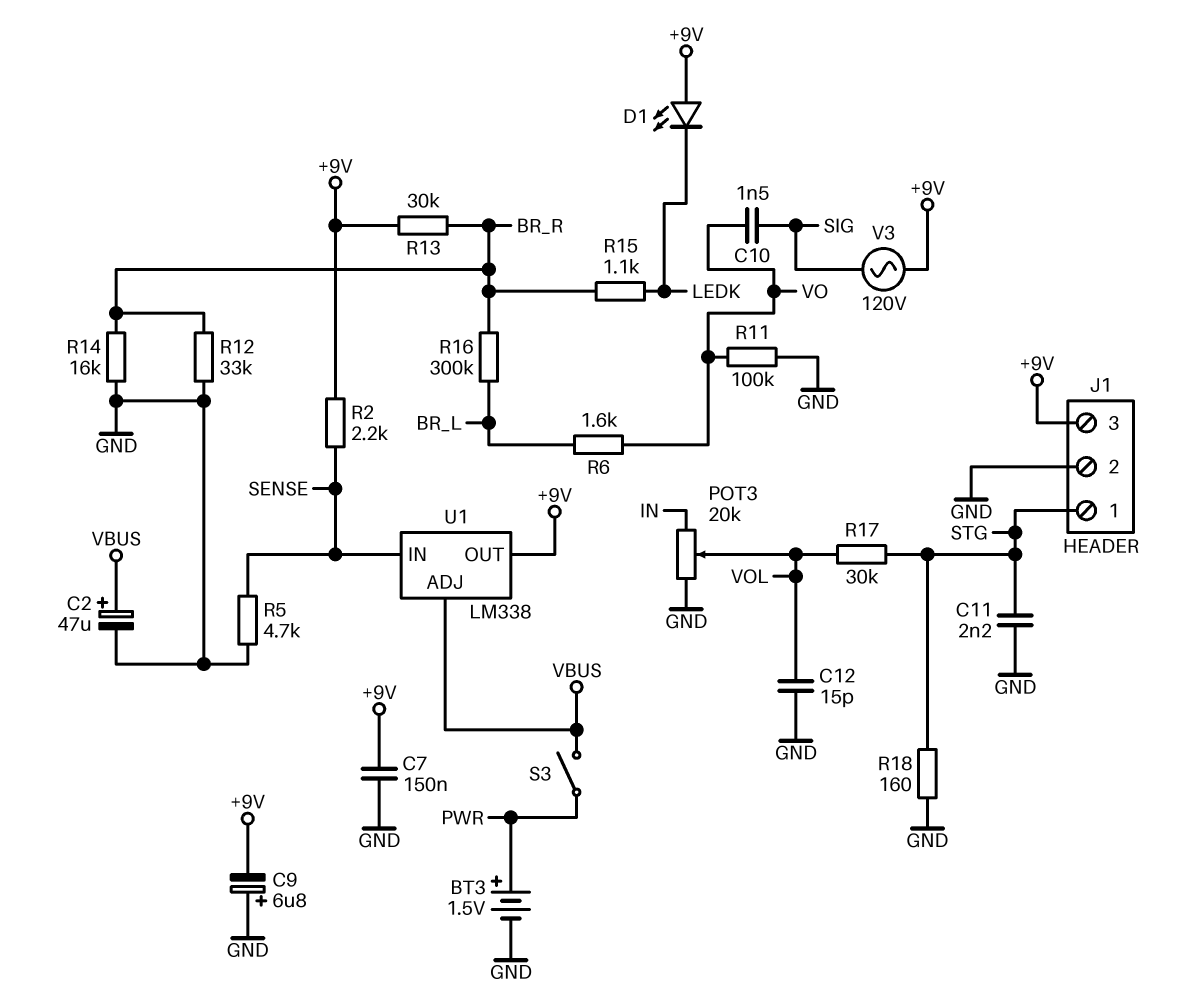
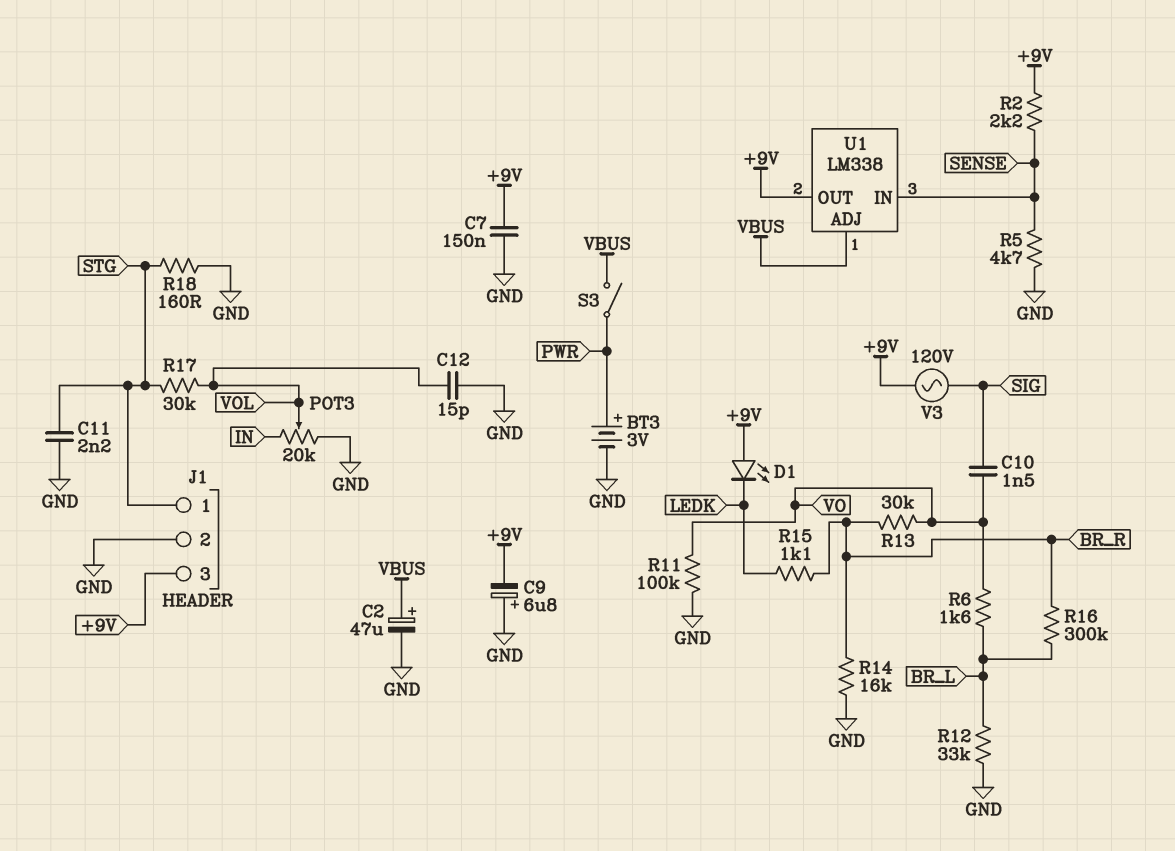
BT3: 1.5V (plus PWR, minus GND) -> 3V (plus PWR, minus GND)
R12: 33k (BR_R, GND) -> 33k (BR_L, GND)
R13: 30k (+9V, BR_R) -> 30k (BR_R, VO)

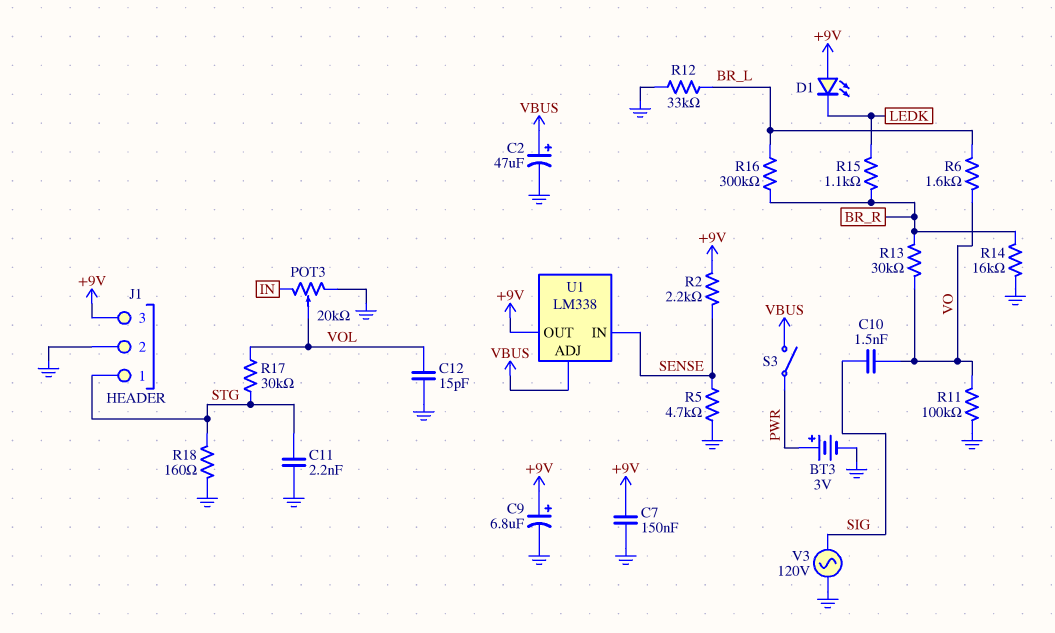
C9: 6.8uF (plus GND, minus +9V) -> 6.8uF (plus +9V, minus GND)
V3: AC 120V (+9V, SIG) -> AC 120V (GND, SIG)

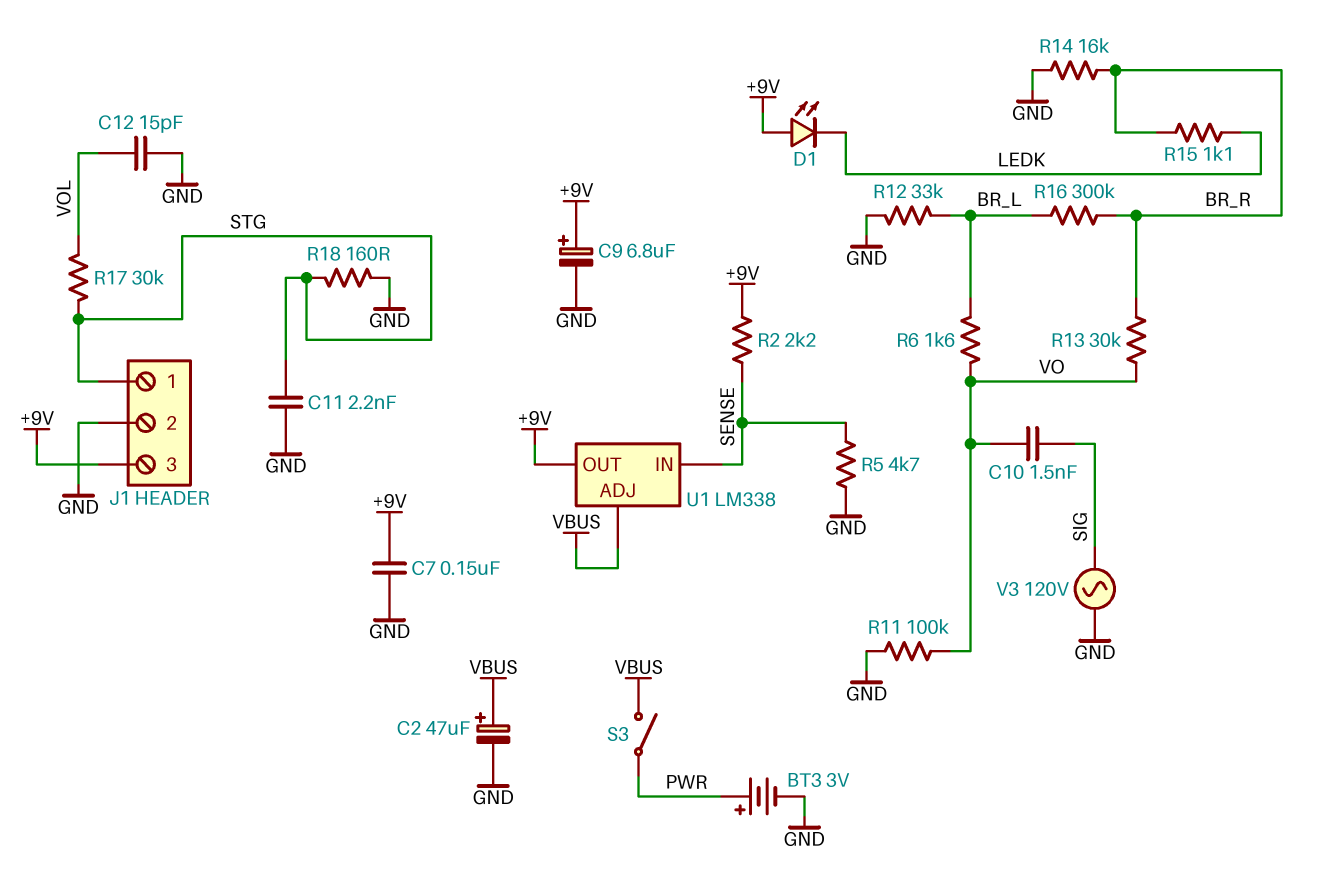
POT3: 20k (GND, IN, wiper VOL) -> none

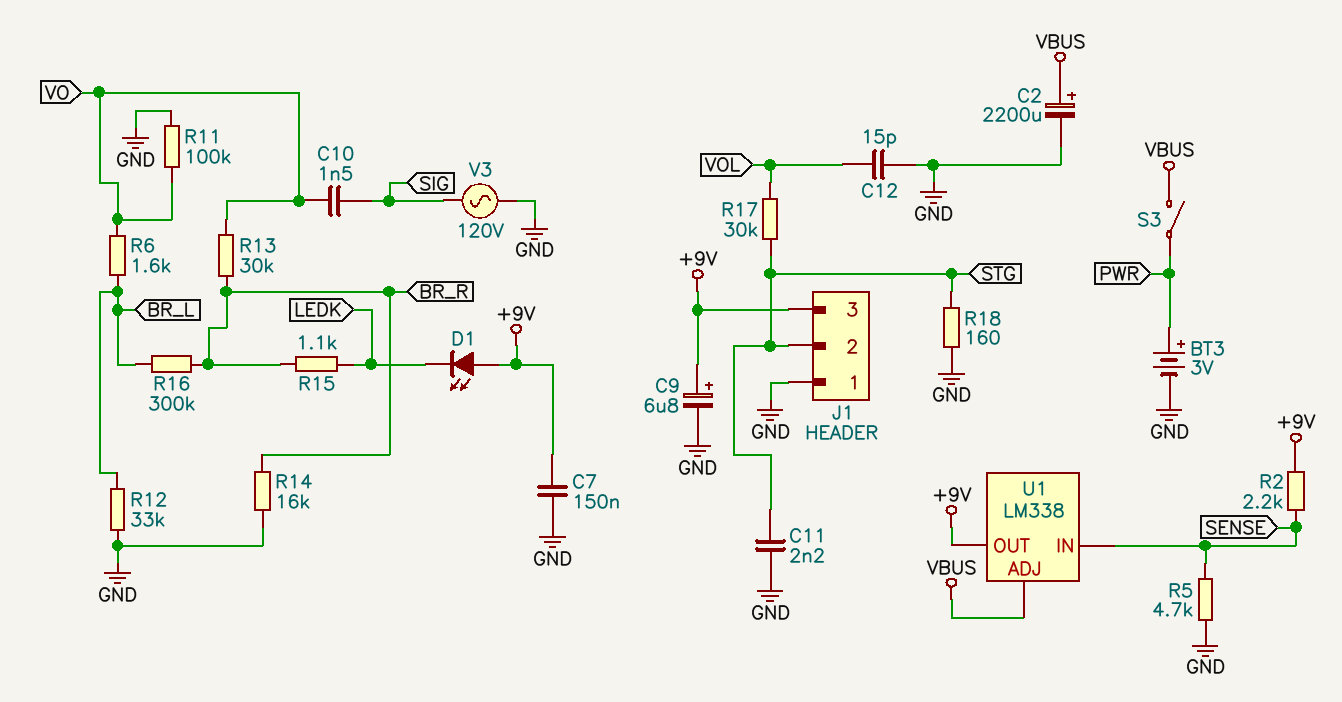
C2: 47uF (plus VBUS, minus GND) -> 2200uF (plus VBUS, minus GND)
J1 pin 1: STG -> GND
J1 pin 2: GND -> STG

